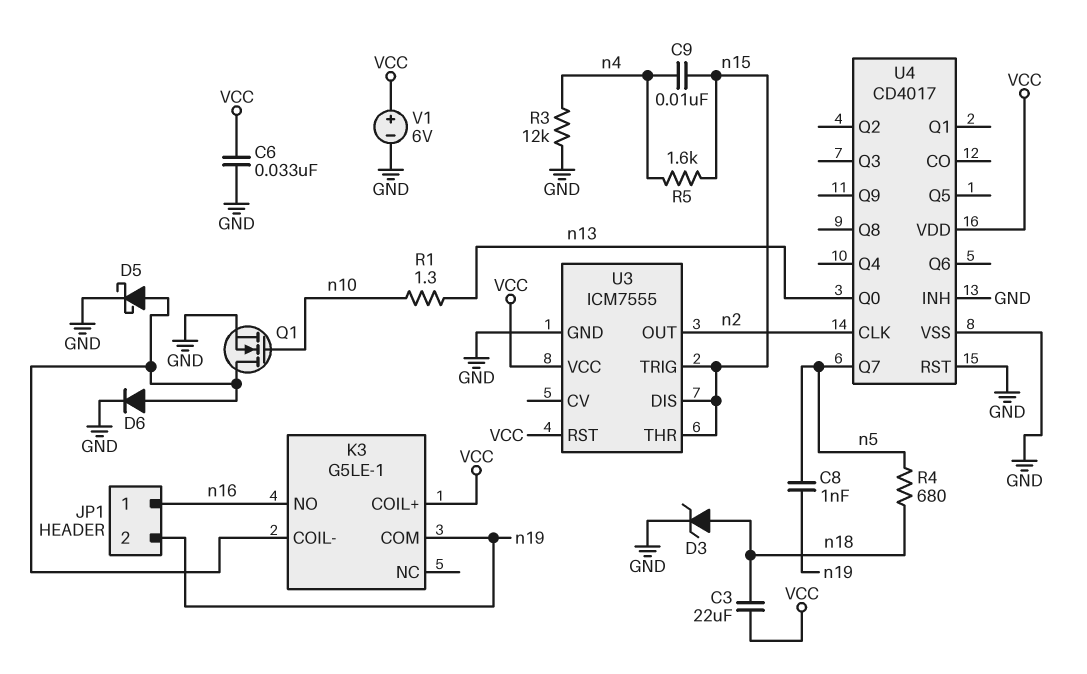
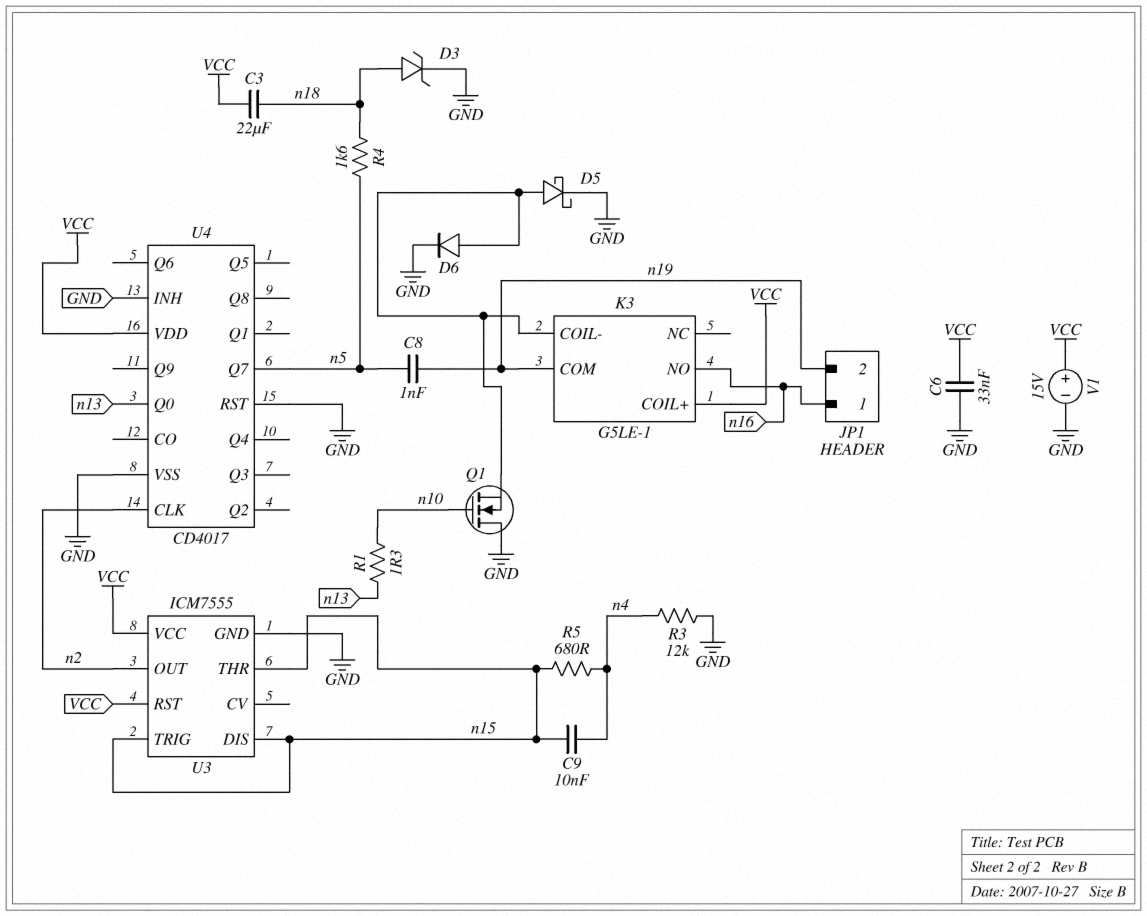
Q1: NMOS (G n10, D K3/COIL-, S GND) -> NMOS (G n10, D GND, S K3/COIL-)
R4: 680 (n5, n18) -> 1.6k (n5, n18)
R5: 1.6k (n4, n15) -> 680 (n4, n15)
V1: 6V (plus VCC, minus GND) -> 15V (plus VCC, minus GND)

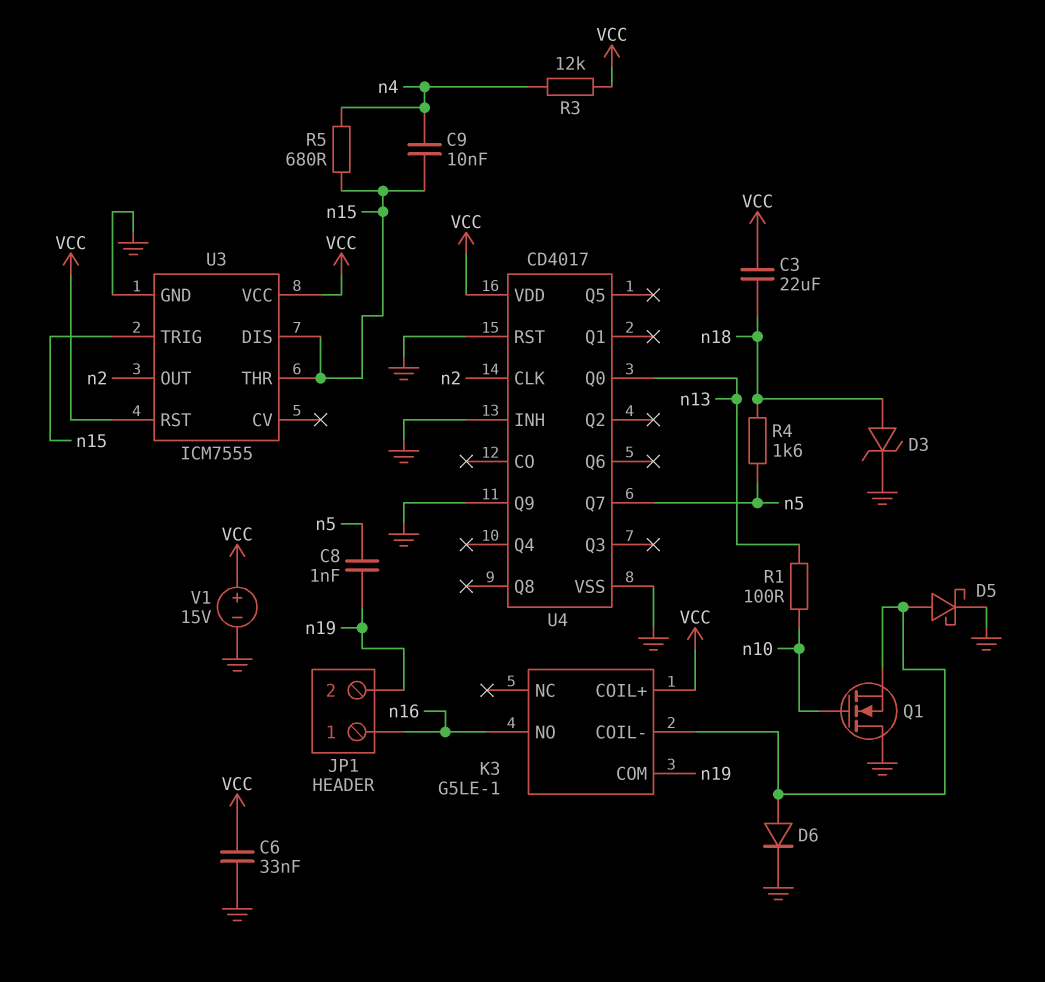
R1: 1.3 (n10, n13) -> 100 (n10, n13)
R3: 12k (GND, n4) -> 12k (VCC, n4)
U4 pin Q9: none -> GND

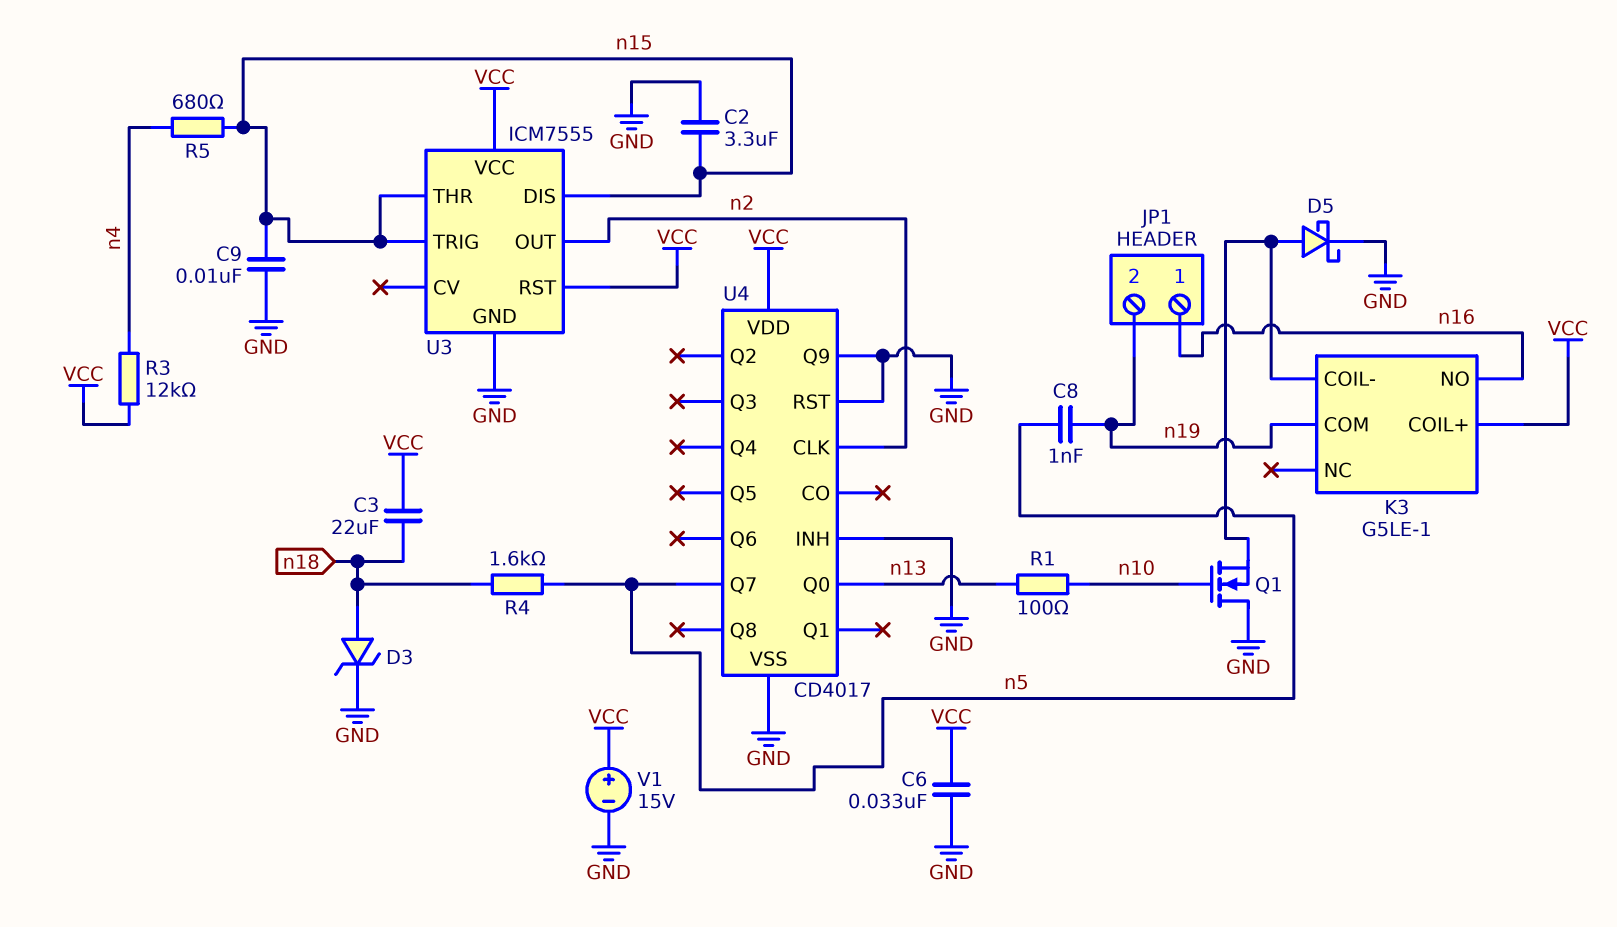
C2: none -> 3.3uF (GND, n15)
C9: 10nF (n4, n15) -> 10nF (GND, n15)
D6: diode (A K3/COIL-, K GND) -> none

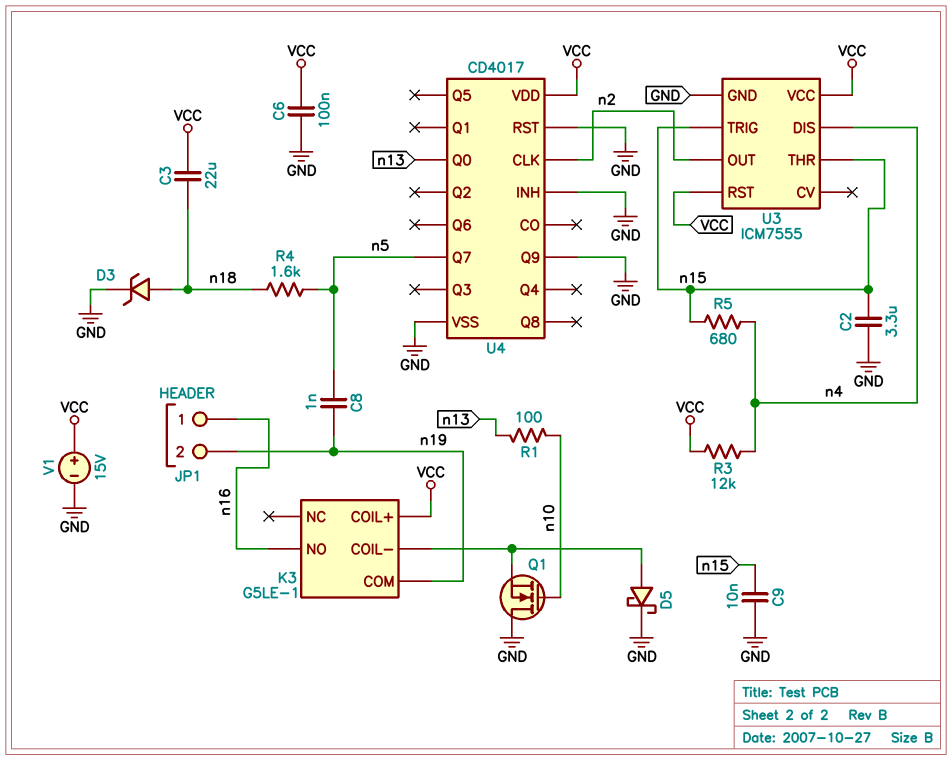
C6: 33nF (GND, VCC) -> 100nF (GND, VCC)
U3 pin DIS: n15 -> n4

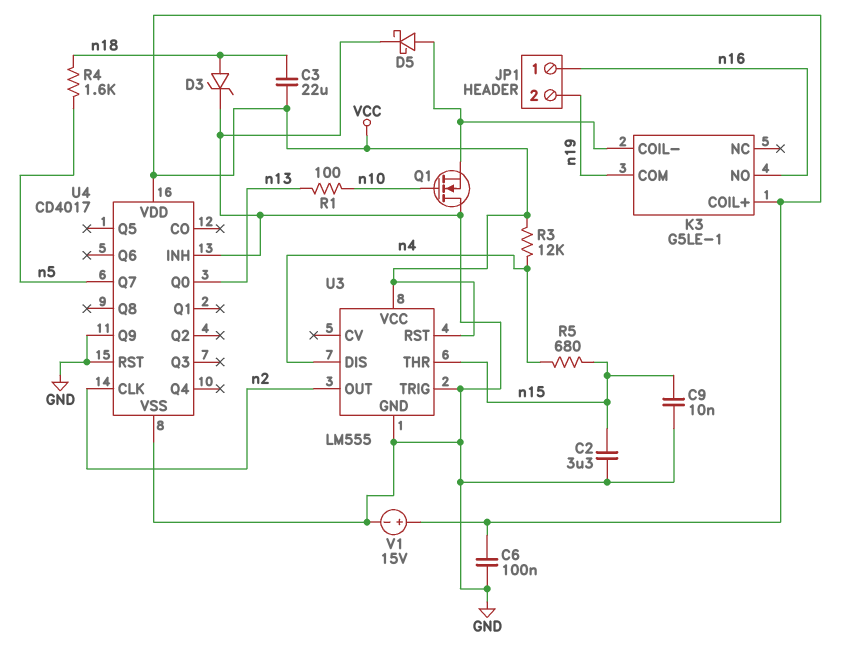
C8: 1nF (n5, n19) -> none
U3: ICM7555 -> LM555
U3 pin TRIG: n15 -> GND

